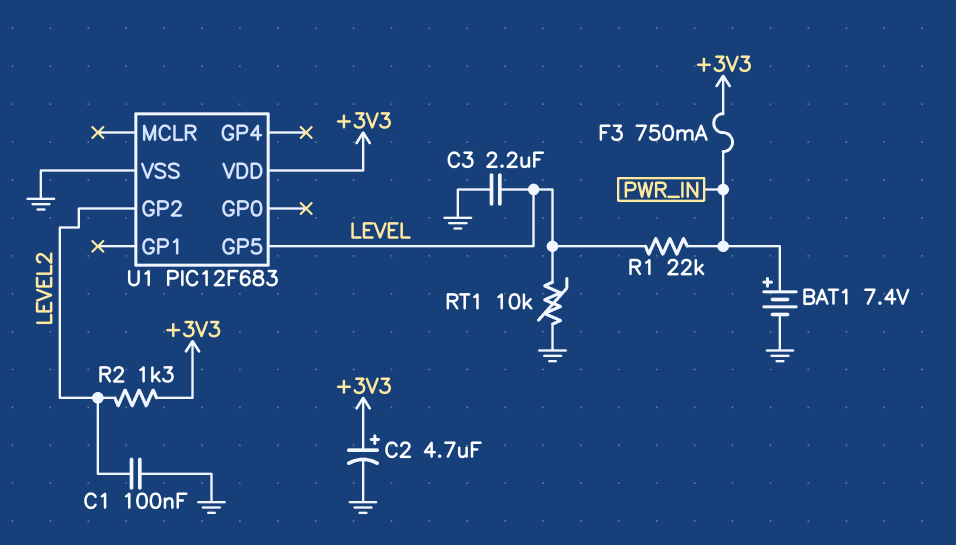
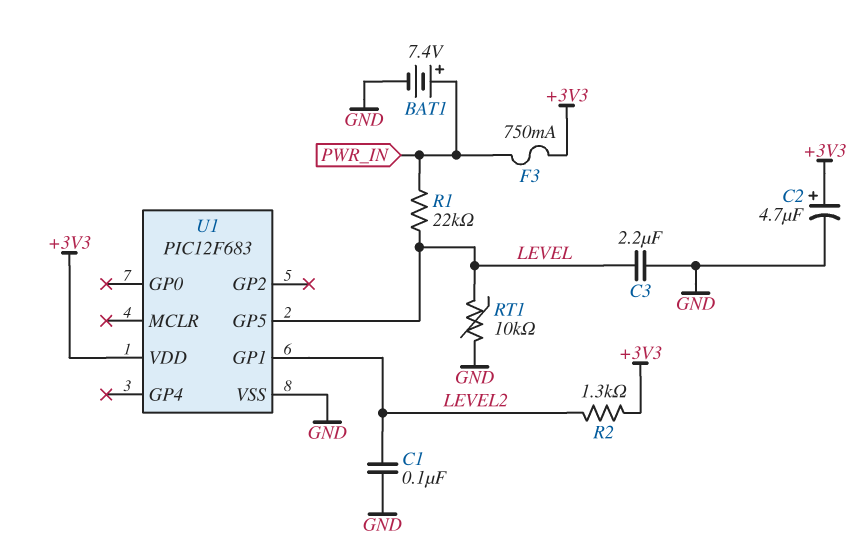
U1 pin GP1: none -> LEVEL2
U1 pin GP2: LEVEL2 -> none

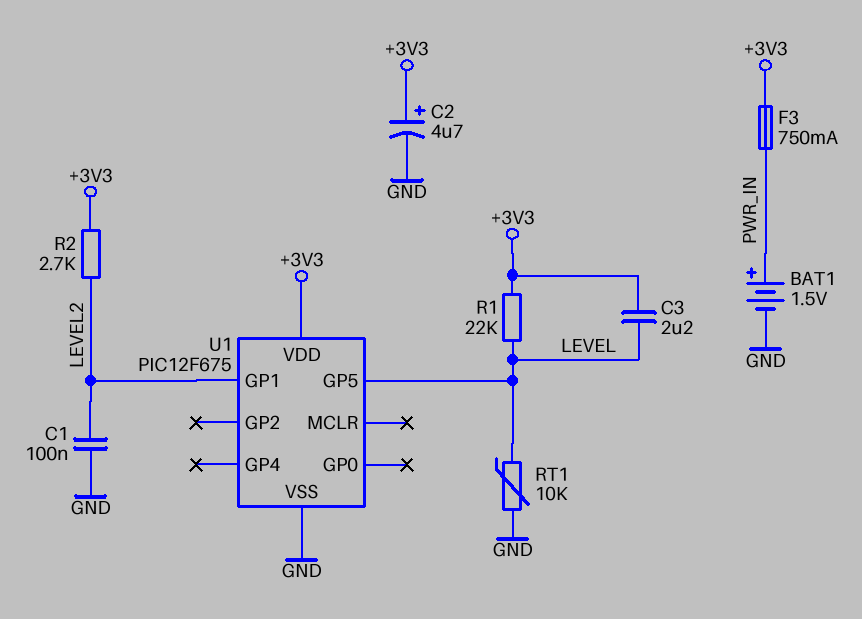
BAT1: 7.4V (plus PWR_IN, minus GND) -> 1.5V (plus PWR_IN, minus GND)
C3: 2.2uF (GND, LEVEL) -> 2.2uF (+3V3, LEVEL)
R1: 22k (LEVEL, PWR_IN) -> 22k (+3V3, LEVEL)
R2: 1.3k (+3V3, LEVEL2) -> 2.7k (+3V3, LEVEL2)
U1: PIC12F683 -> PIC12F675

